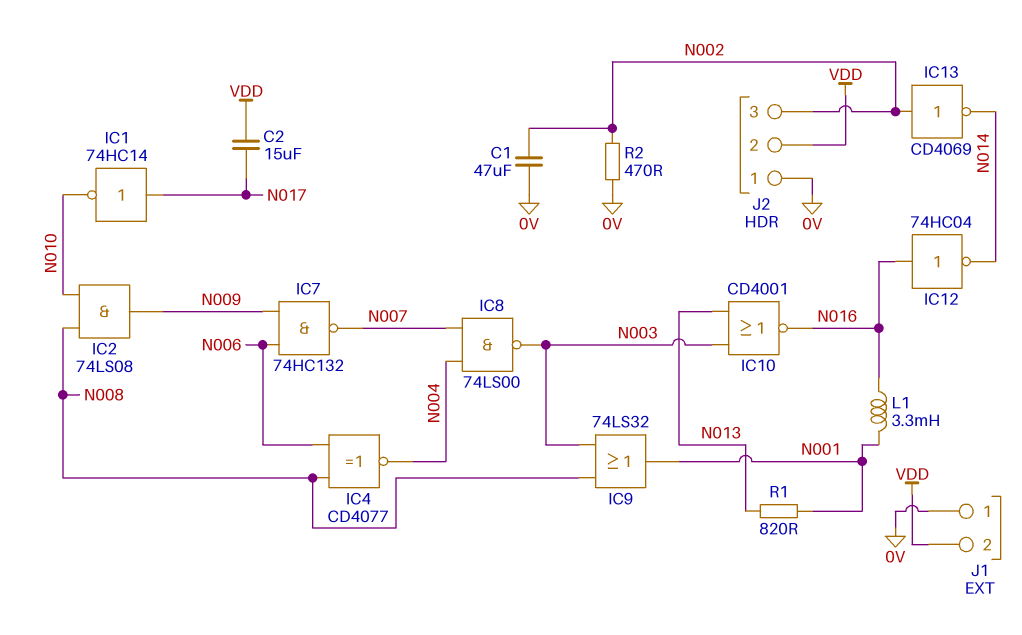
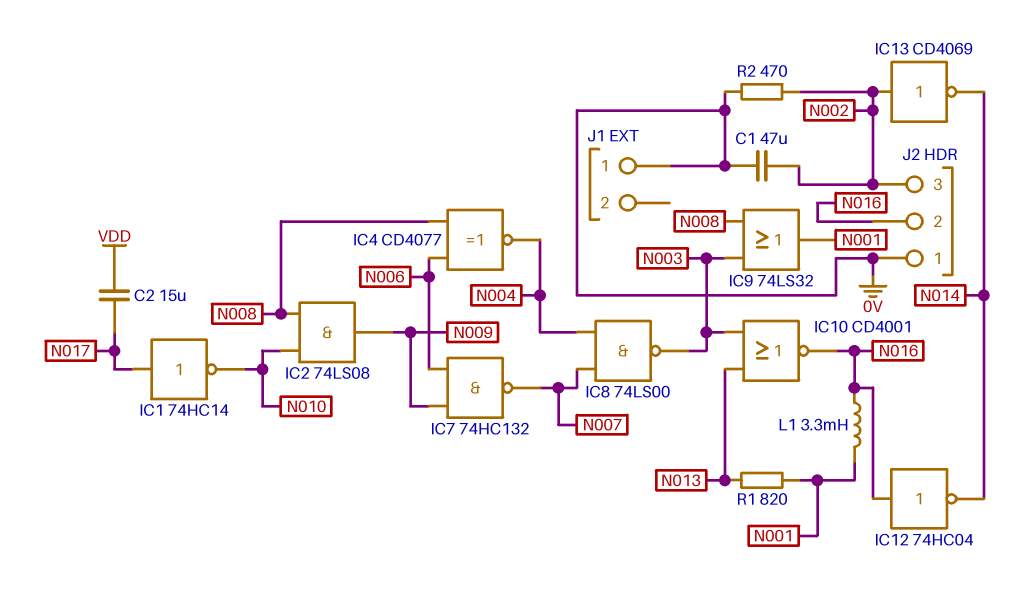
J1 pin 2: VDD -> none
J2 pin 2: VDD -> N016

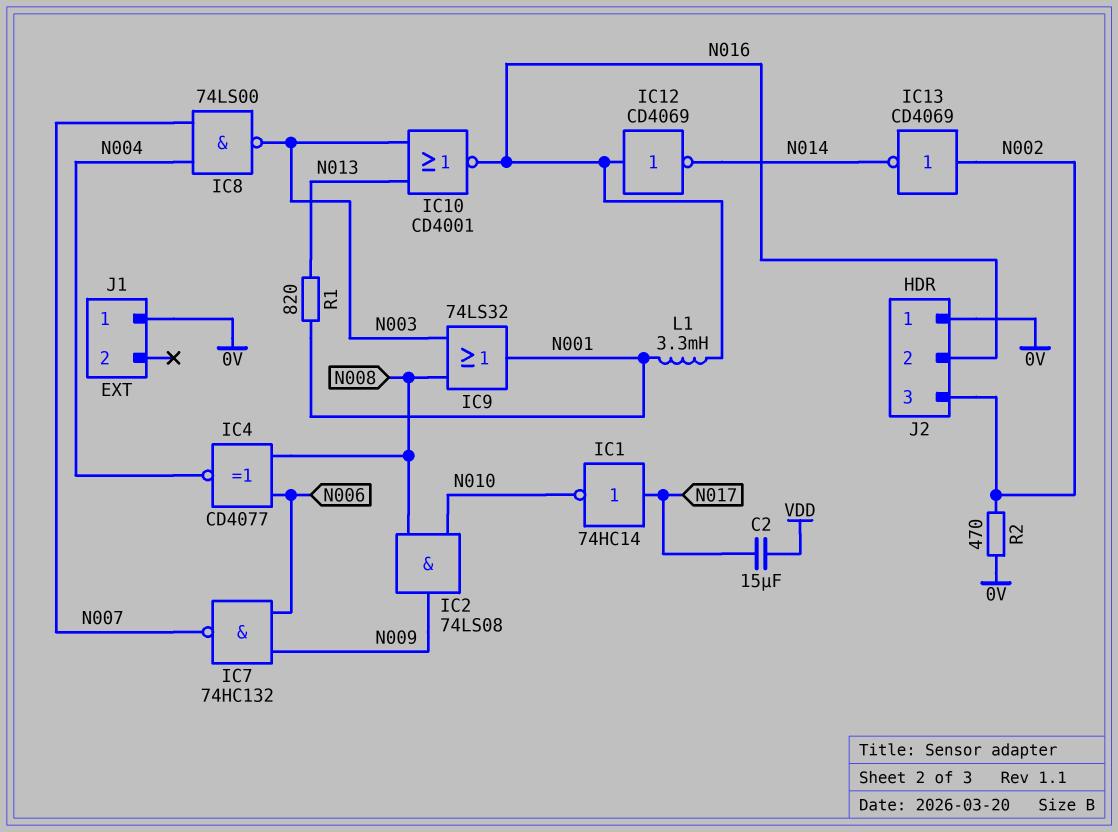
C1: 47uF (0V, N002) -> none
IC12: NOT 74HC04 (in N016, out N014) -> NOT CD4069 (in N016, out N014)

